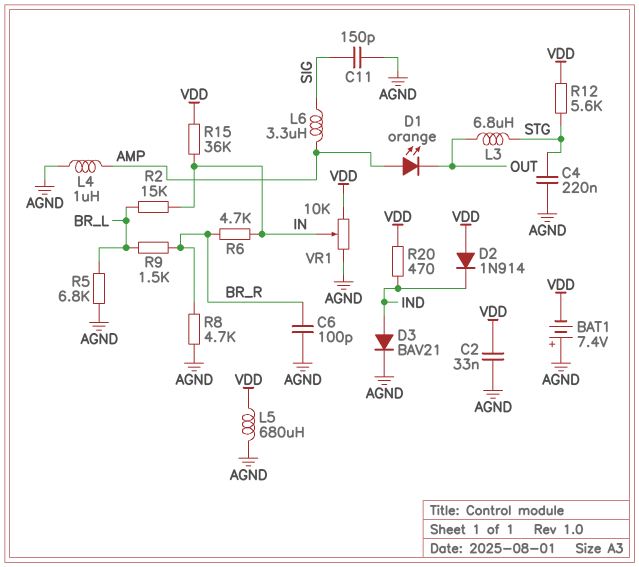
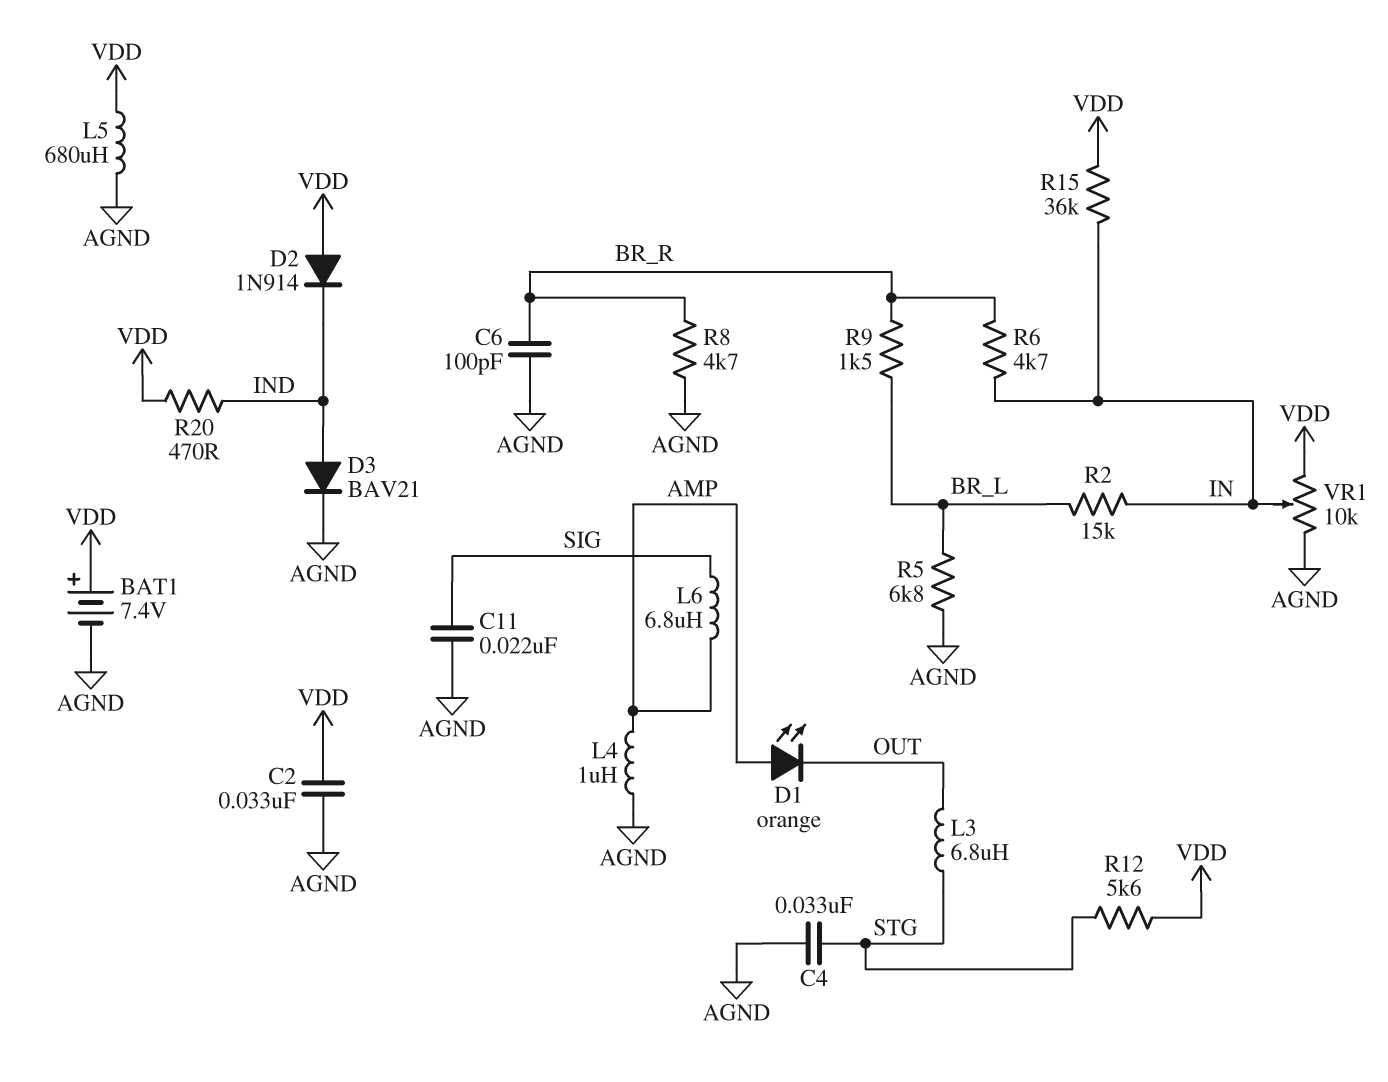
BAT1: 7.4V (plus AGND, minus VDD) -> 7.4V (plus VDD, minus AGND)
C4: 220nF (AGND, STG) -> 33nF (AGND, STG)
C11: 150pF (AGND, SIG) -> 22nF (AGND, SIG)
L6: 3.3uH (AMP, SIG) -> 6.8uH (AMP, SIG)

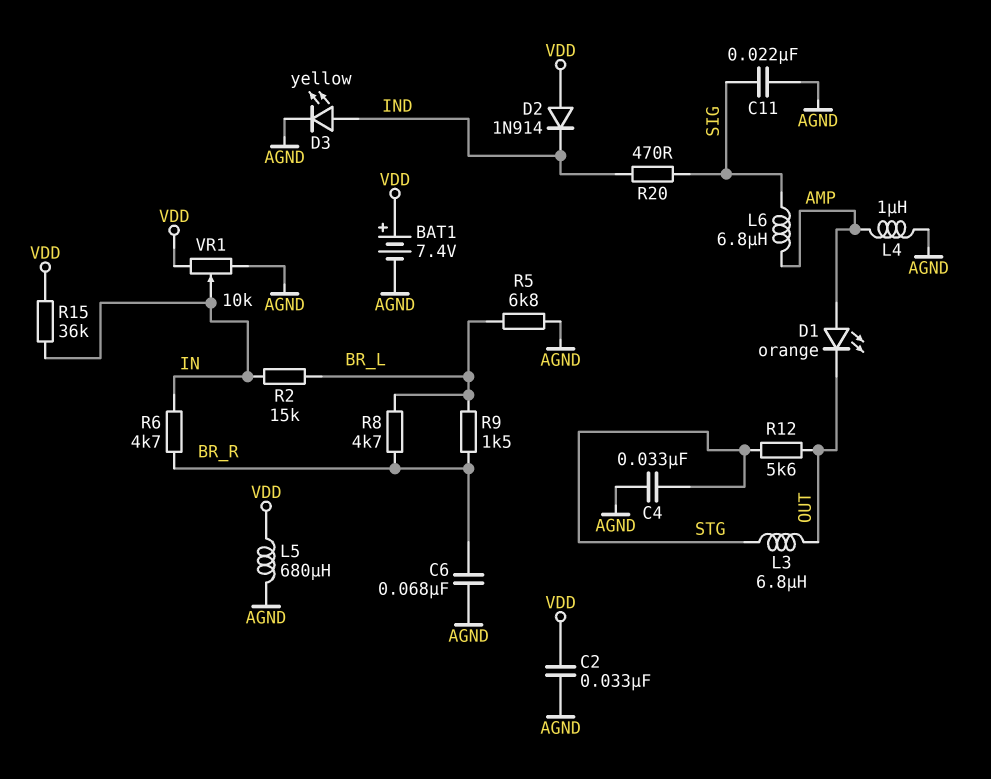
C6: 100pF (AGND, BR_R) -> 68nF (AGND, BR_R)
D3: diode BAV21 (A IND, K AGND) -> LED yellow (A IND, K AGND)
R8: 4.7k (AGND, BR_R) -> 4.7k (BR_L, BR_R)
R12: 5.6k (STG, VDD) -> 5.6k (OUT, STG)
R20: 470 (IND, VDD) -> 470 (IND, SIG)

